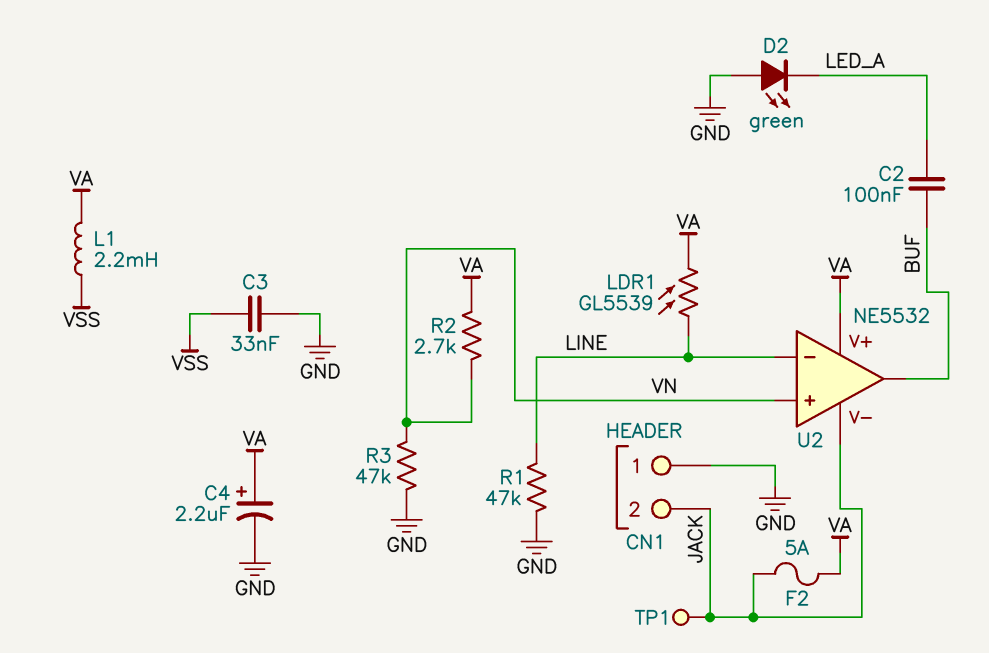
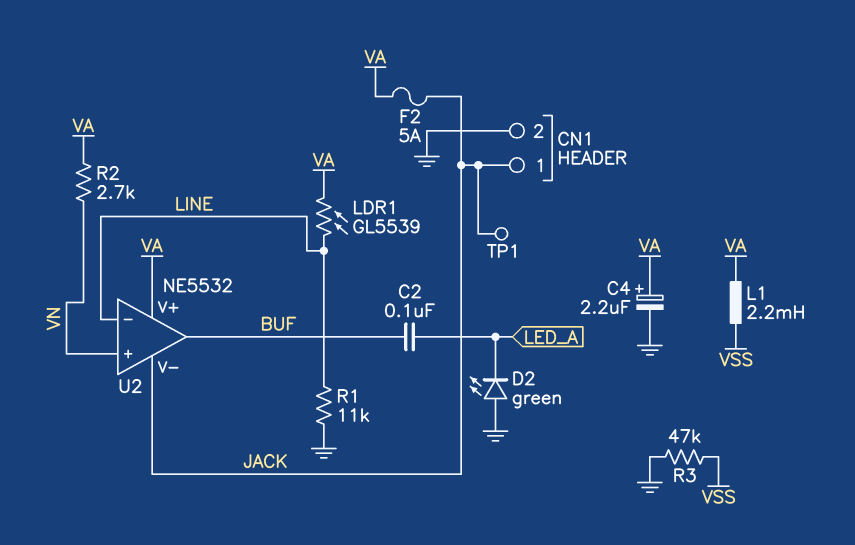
C3: 33nF (GND, VSS) -> none
CN1 pin 1: GND -> JACK
CN1 pin 2: JACK -> GND
R1: 47k (GND, LINE) -> 11k (GND, LINE)
R3: 47k (GND, VN) -> 47k (GND, VSS)

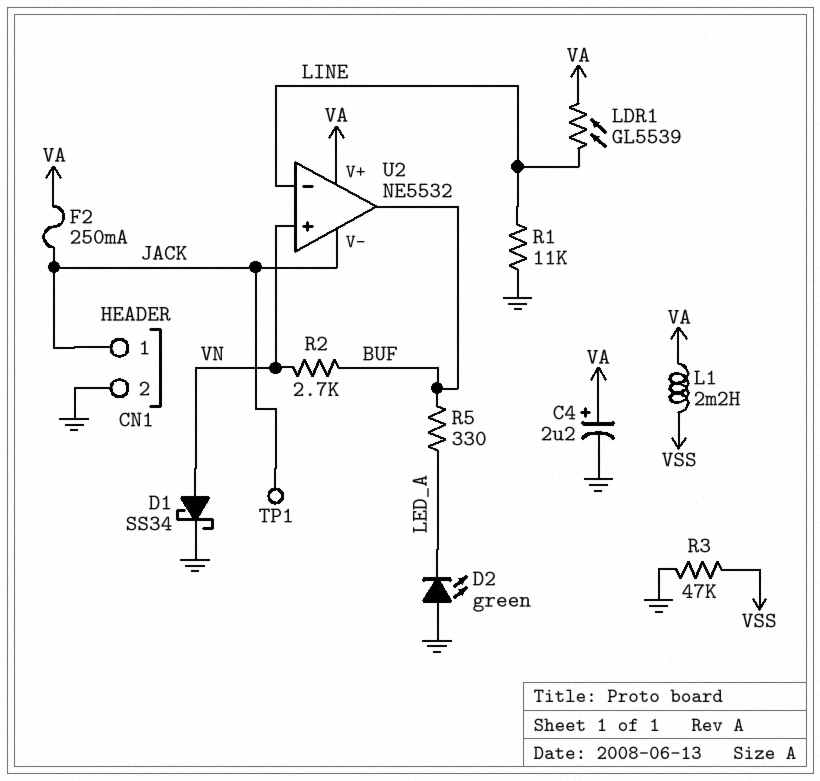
C2: 100nF (BUF, LED_A) -> none
D1: none -> schottky SS34 (A VN, K GND)
F2: 5A (JACK, VA) -> 250mA (JACK, VA)
R2: 2.7k (VA, VN) -> 2.7k (BUF, VN)
R5: none -> 330 (BUF, LED_A)

